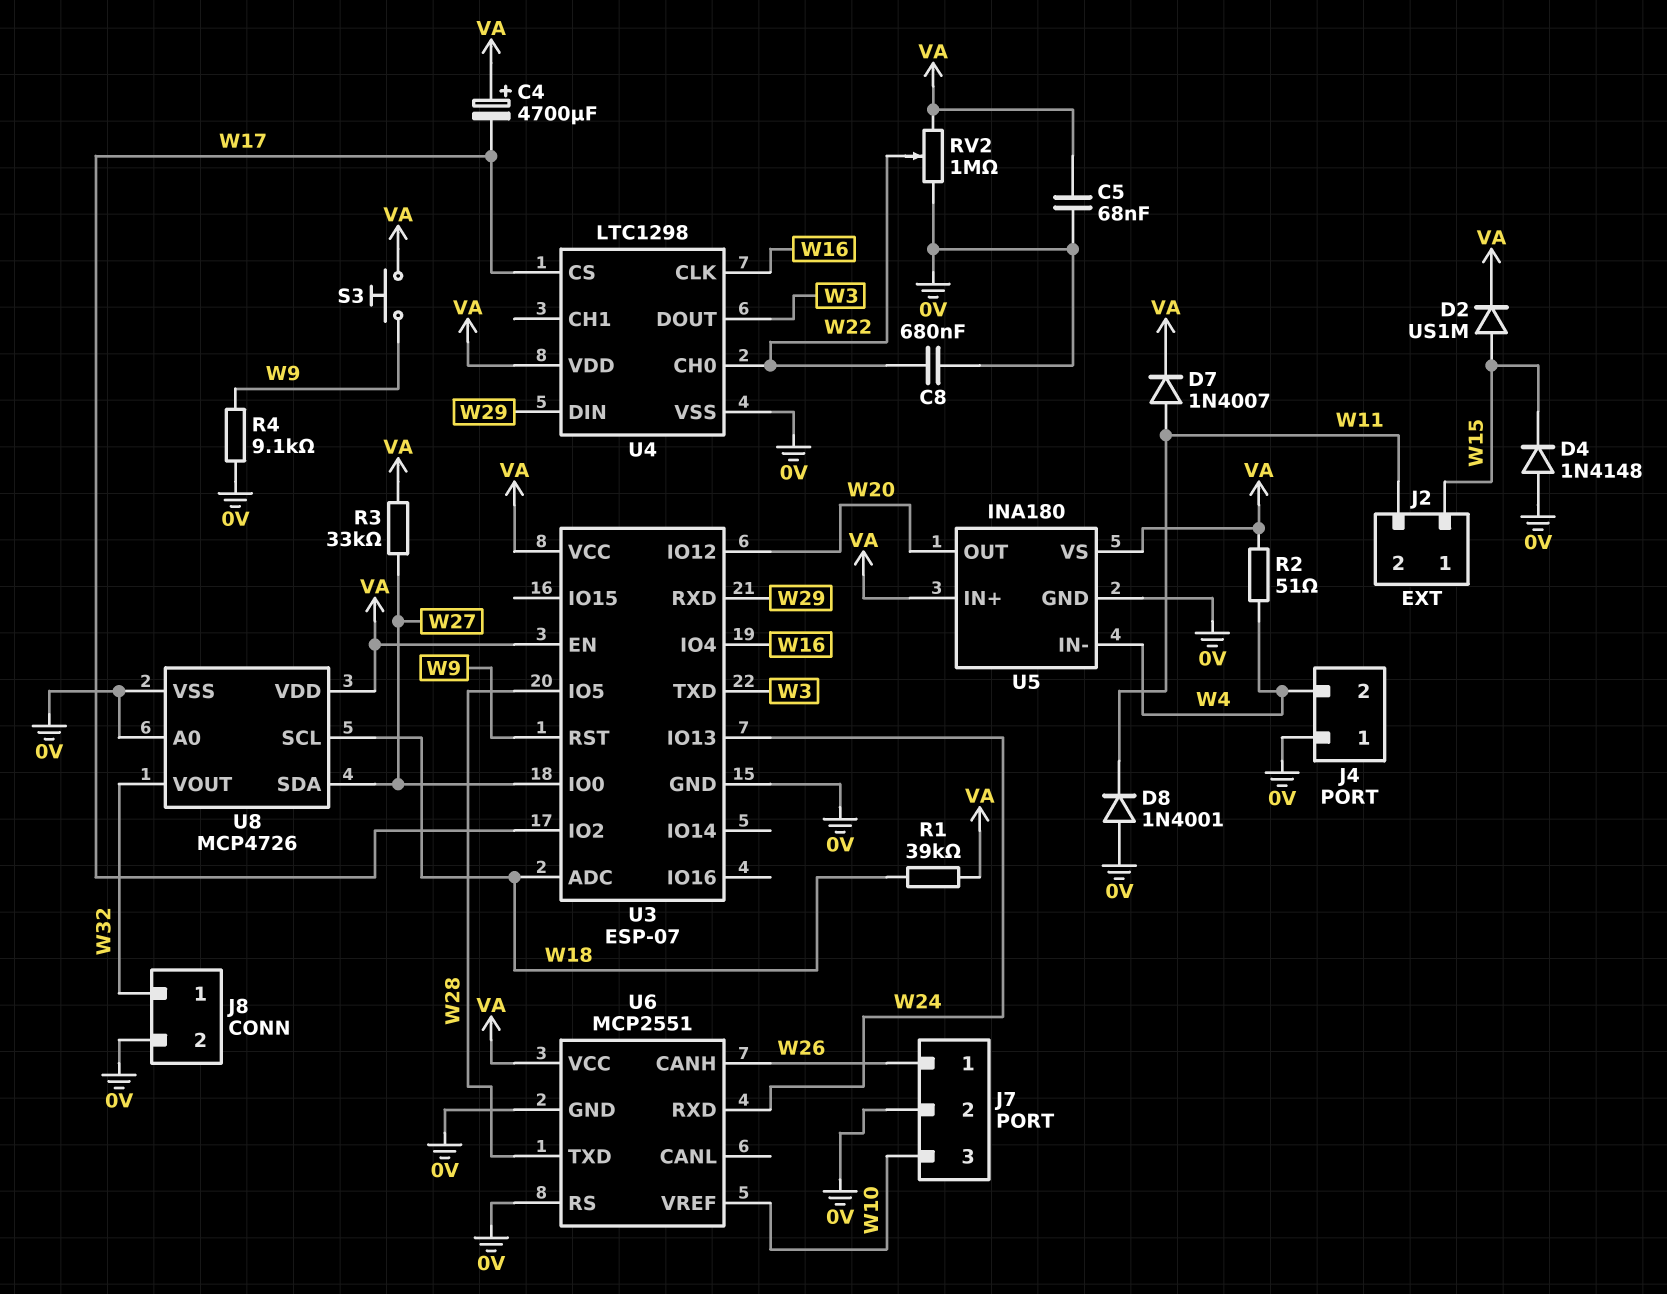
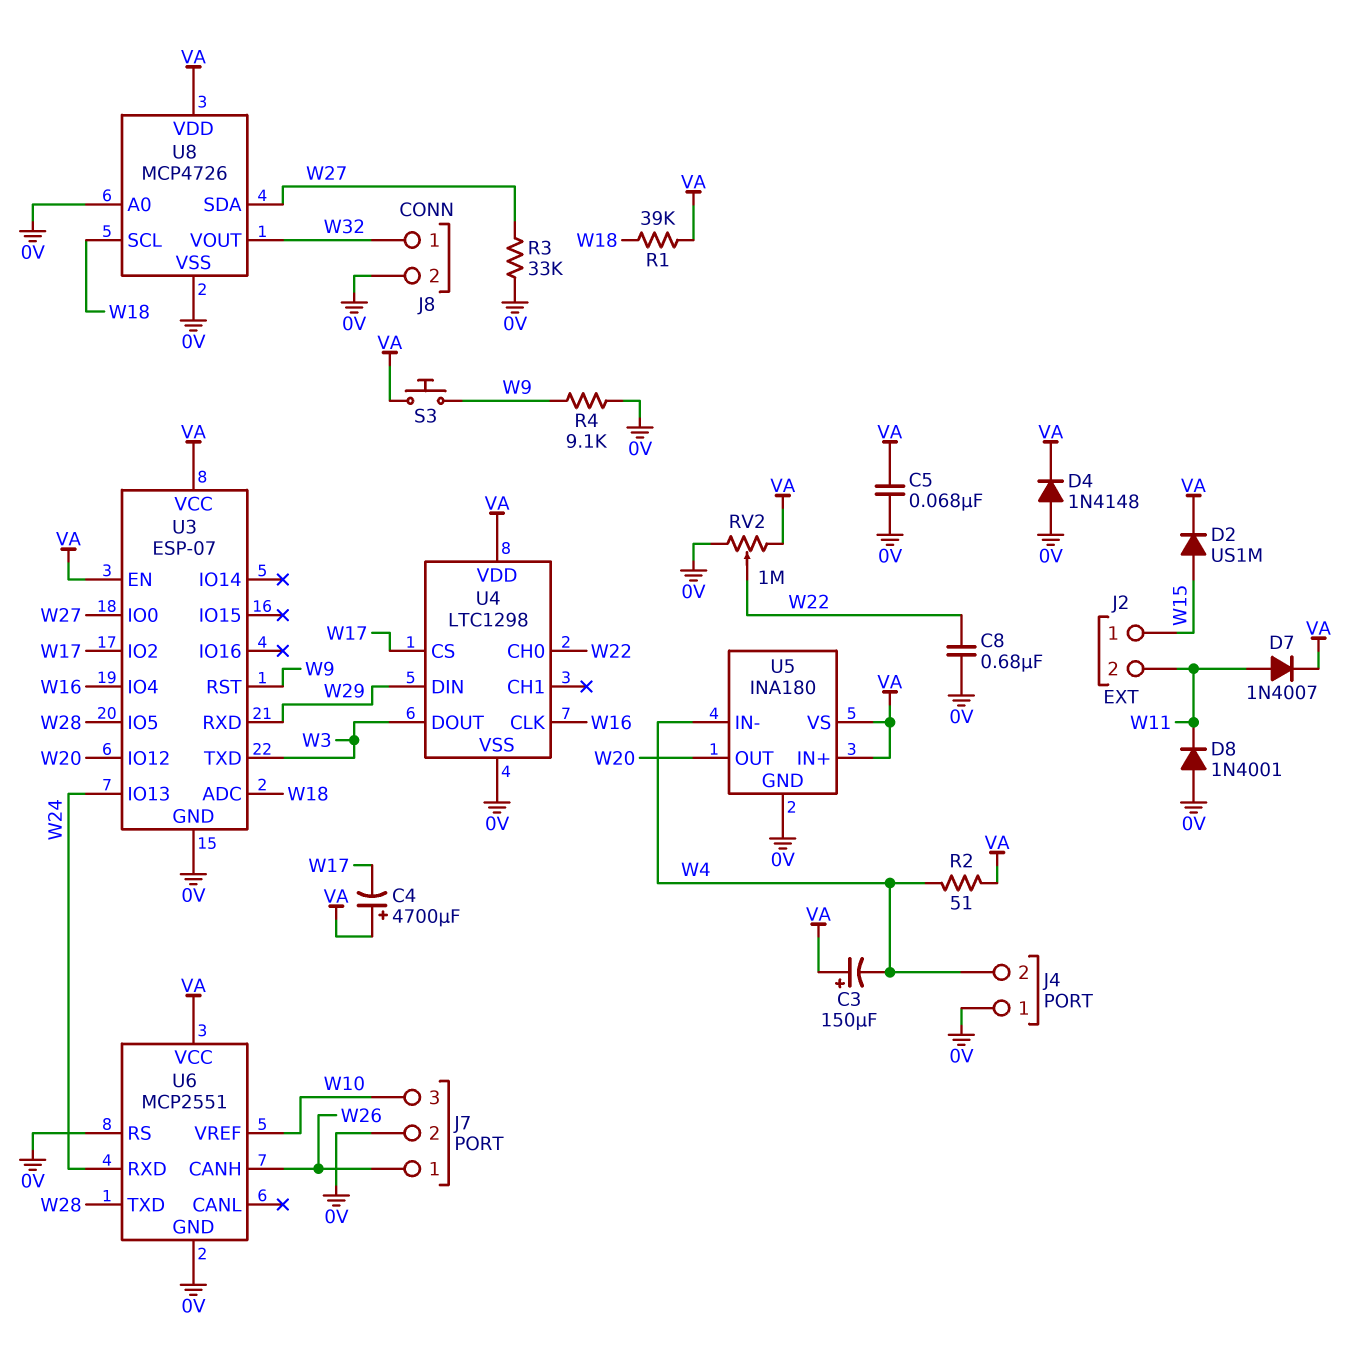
C3: none -> 150uF (plus VA, minus W4)
D4: diode 1N4148 (A 0V, K W15) -> diode 1N4148 (A 0V, K VA)
R3: 33k (VA, W27) -> 33k (0V, W27)

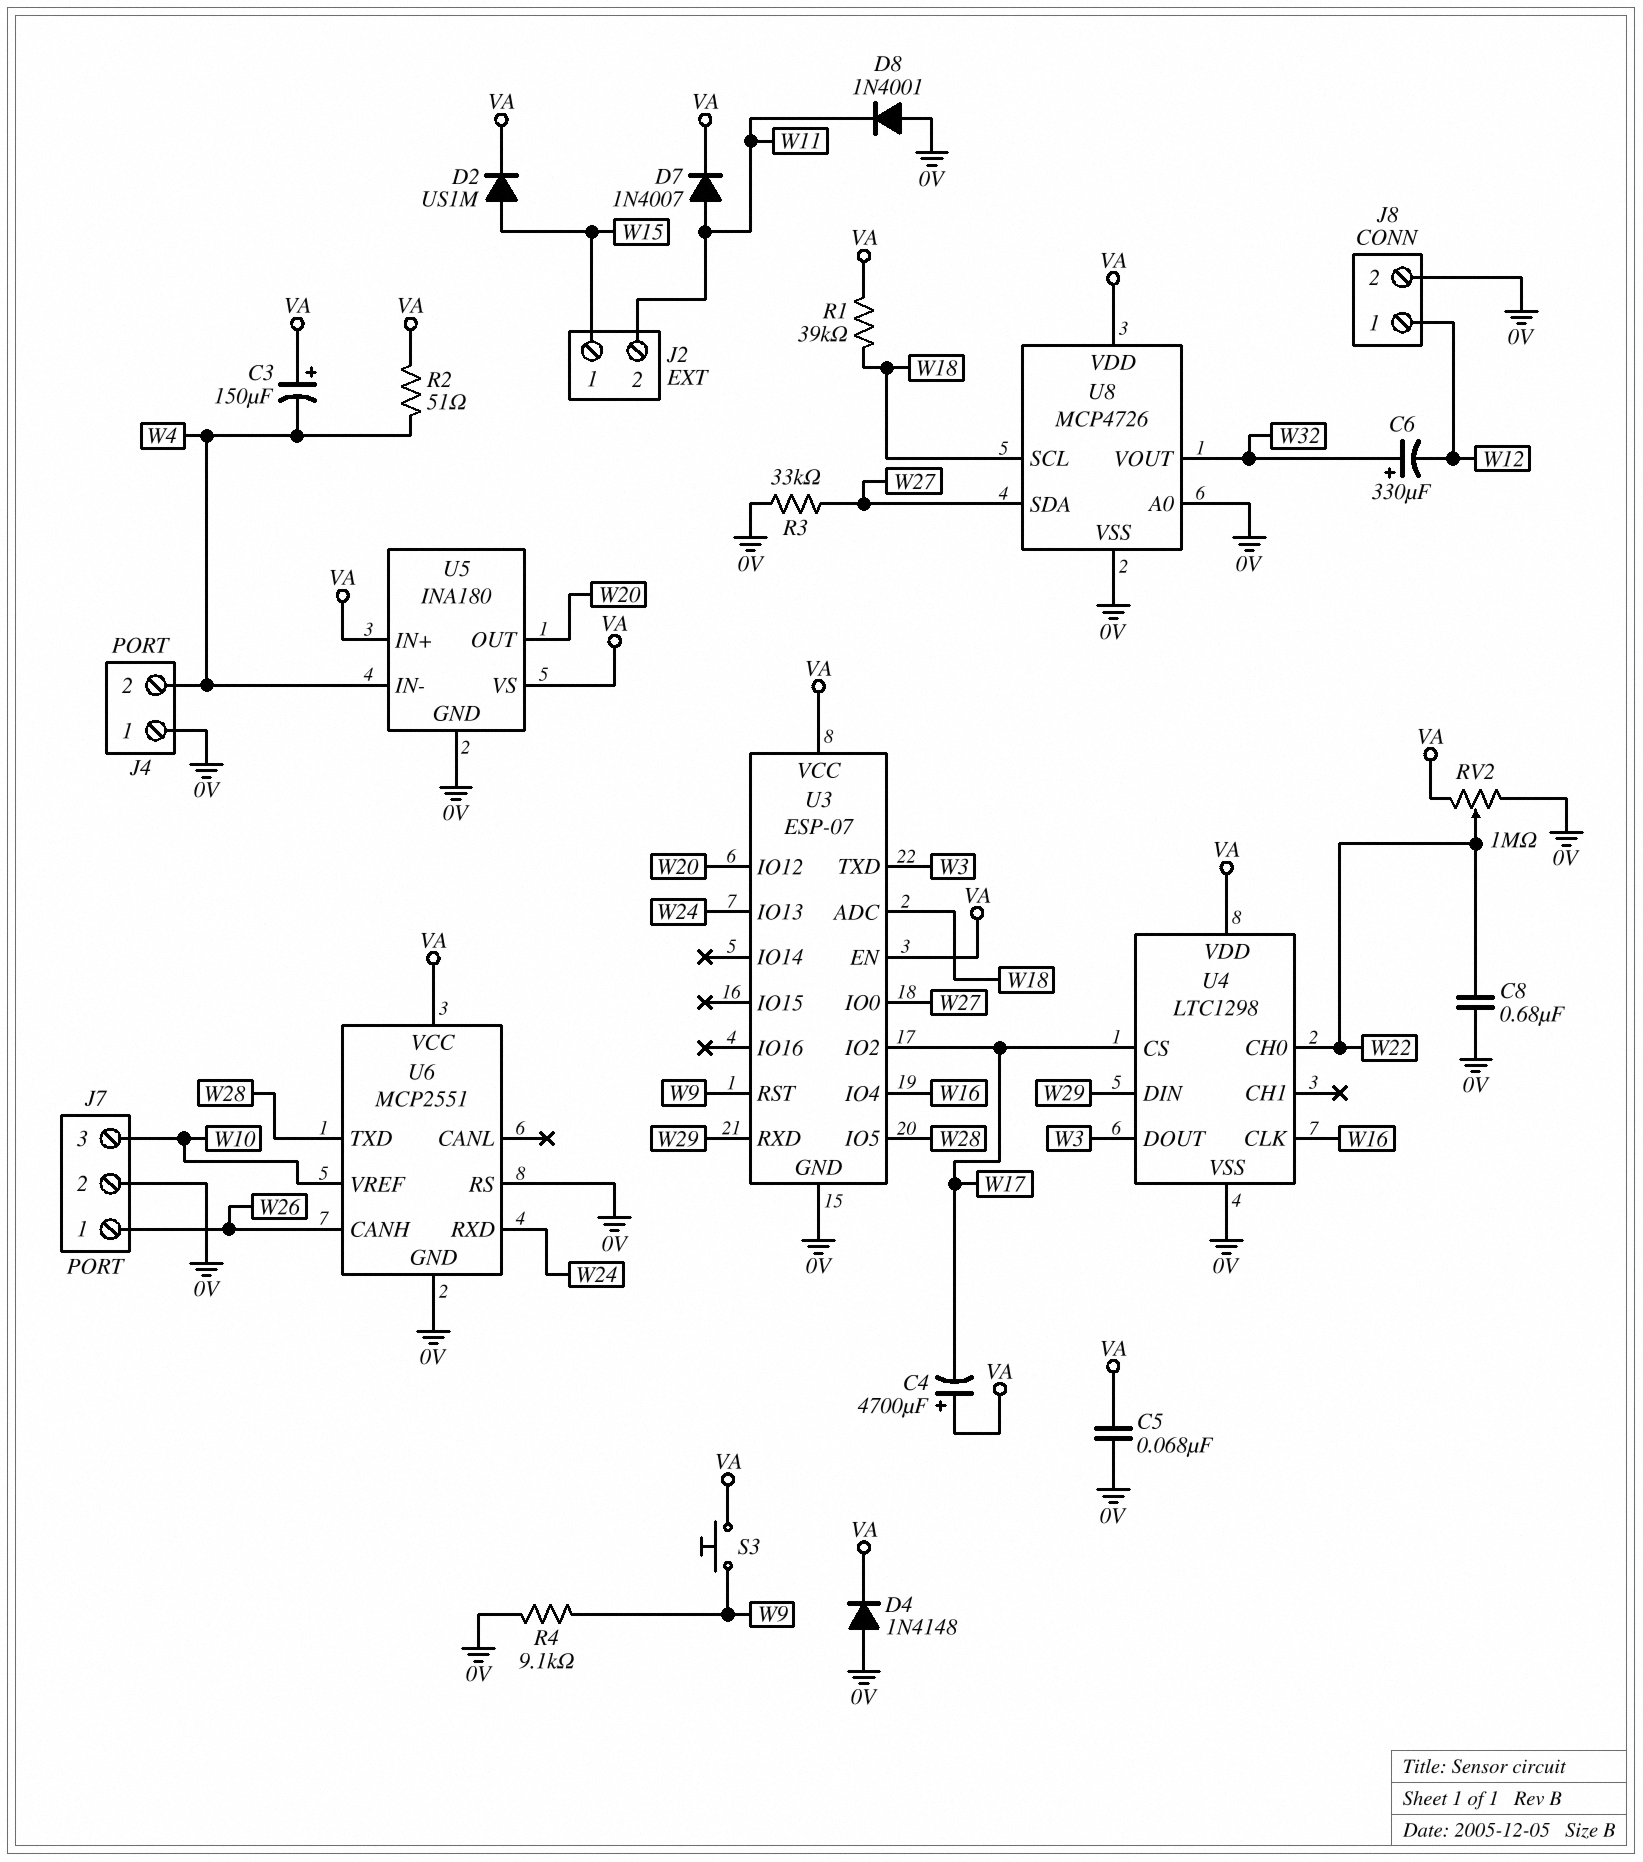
C6: none -> 330uF (plus W32, minus W12)
J8 pin 1: W32 -> W12

